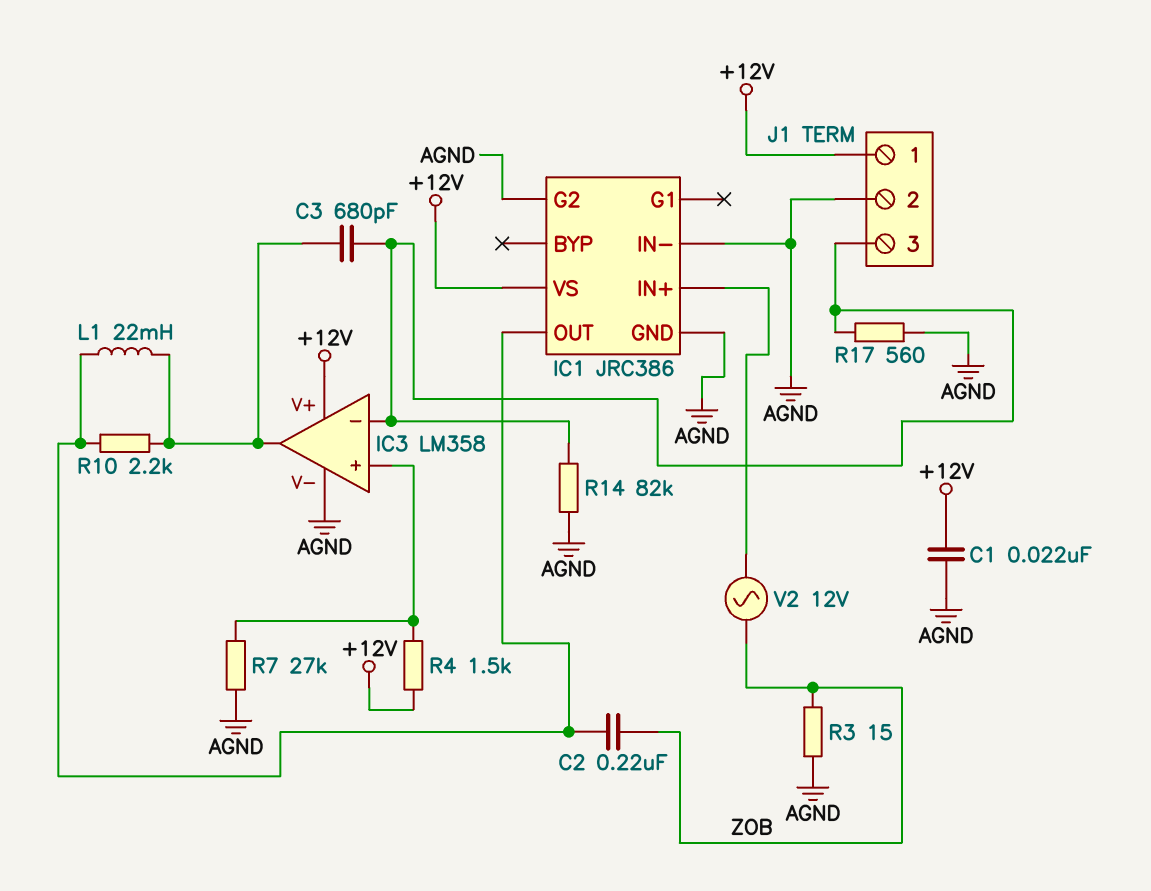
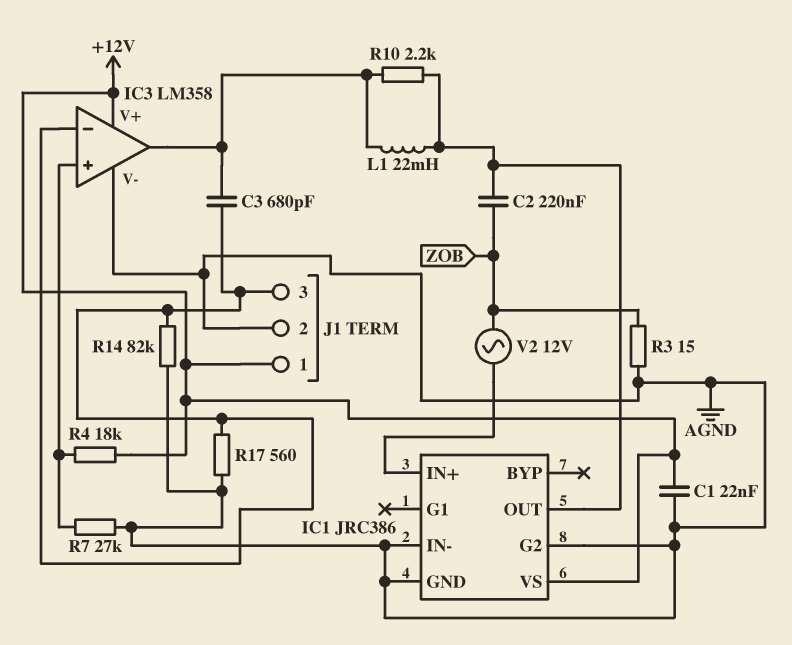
R4: 1.5k (+12V, IC3/in+) -> 18k (+12V, IC3/in+)

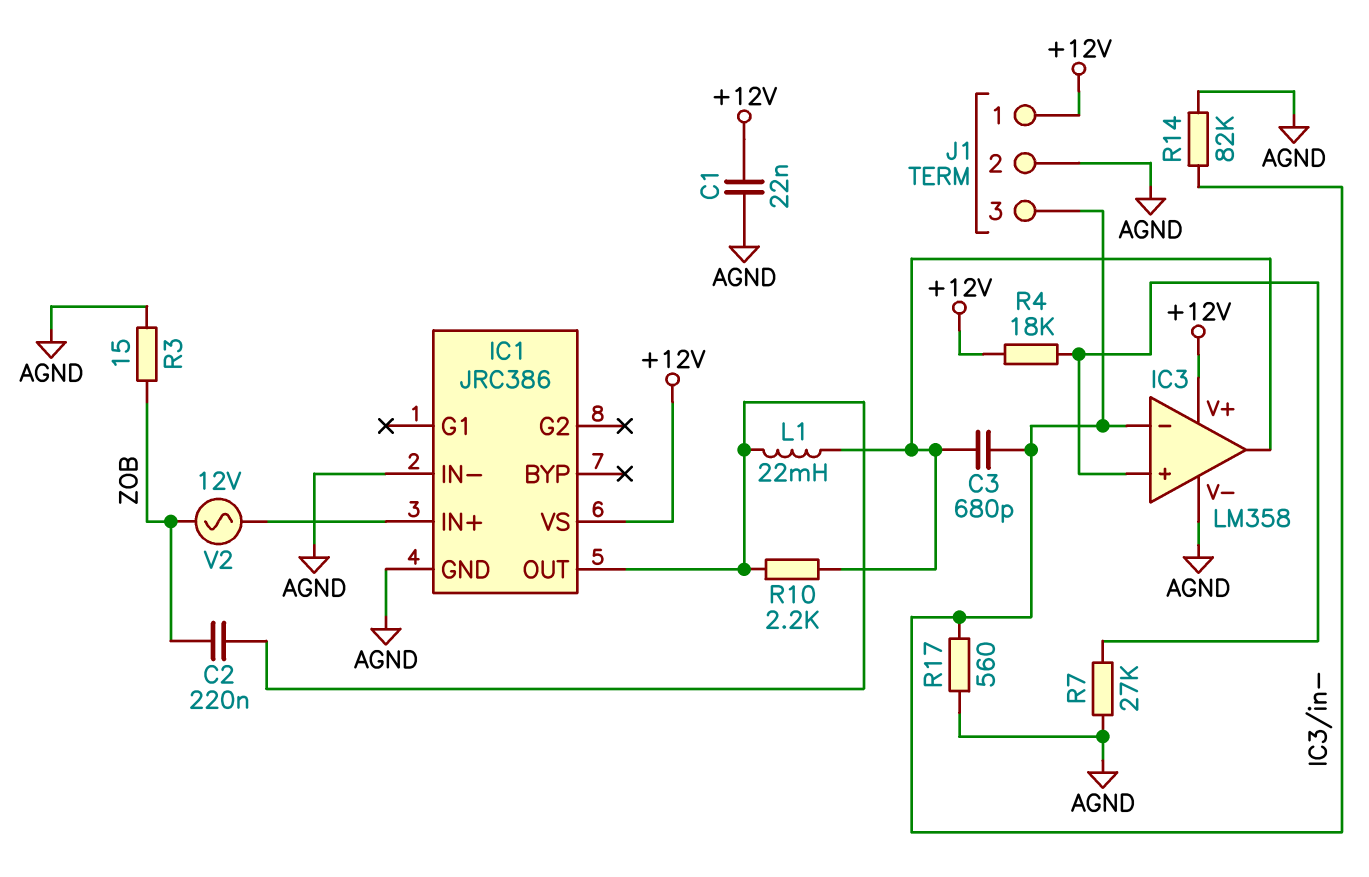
IC1 pin G2: AGND -> none

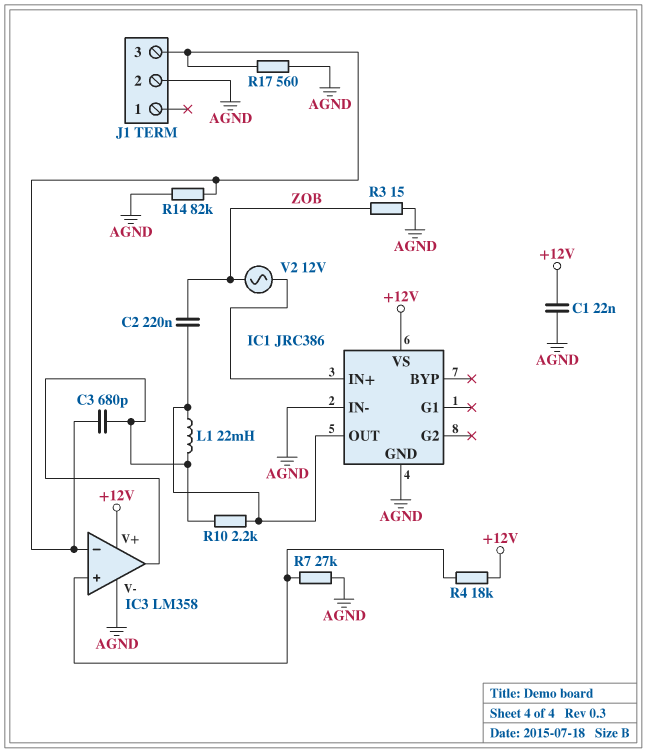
J1 pin 1: +12V -> none

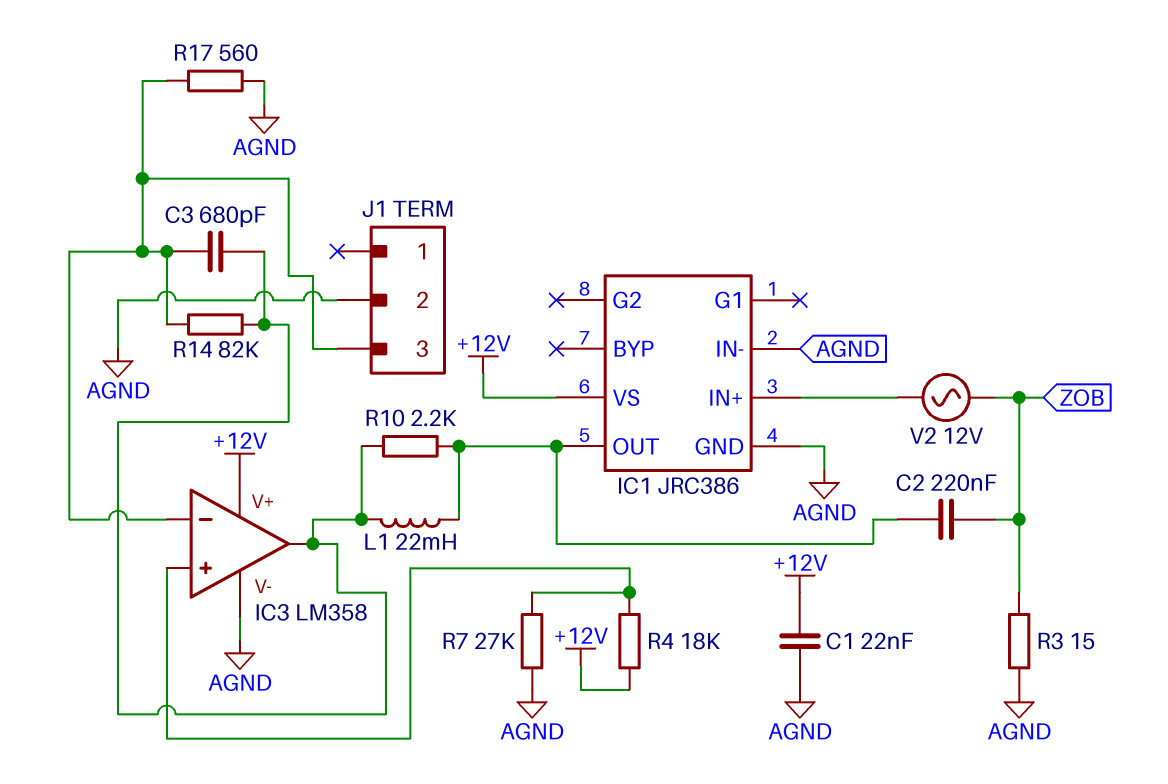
R14: 82k (AGND, IC3/in-) -> 82k (IC3/in-, IC3/out)

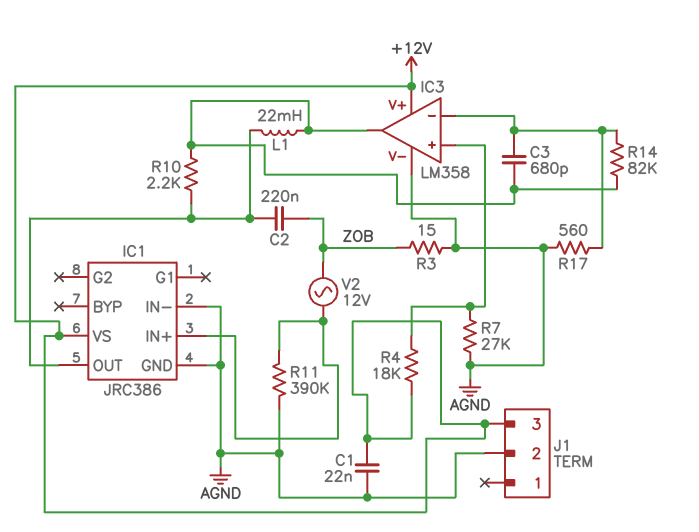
J1 pin 3: IC3/in- -> +12V
R11: none -> 390k (AGND, IC1/IN+)

